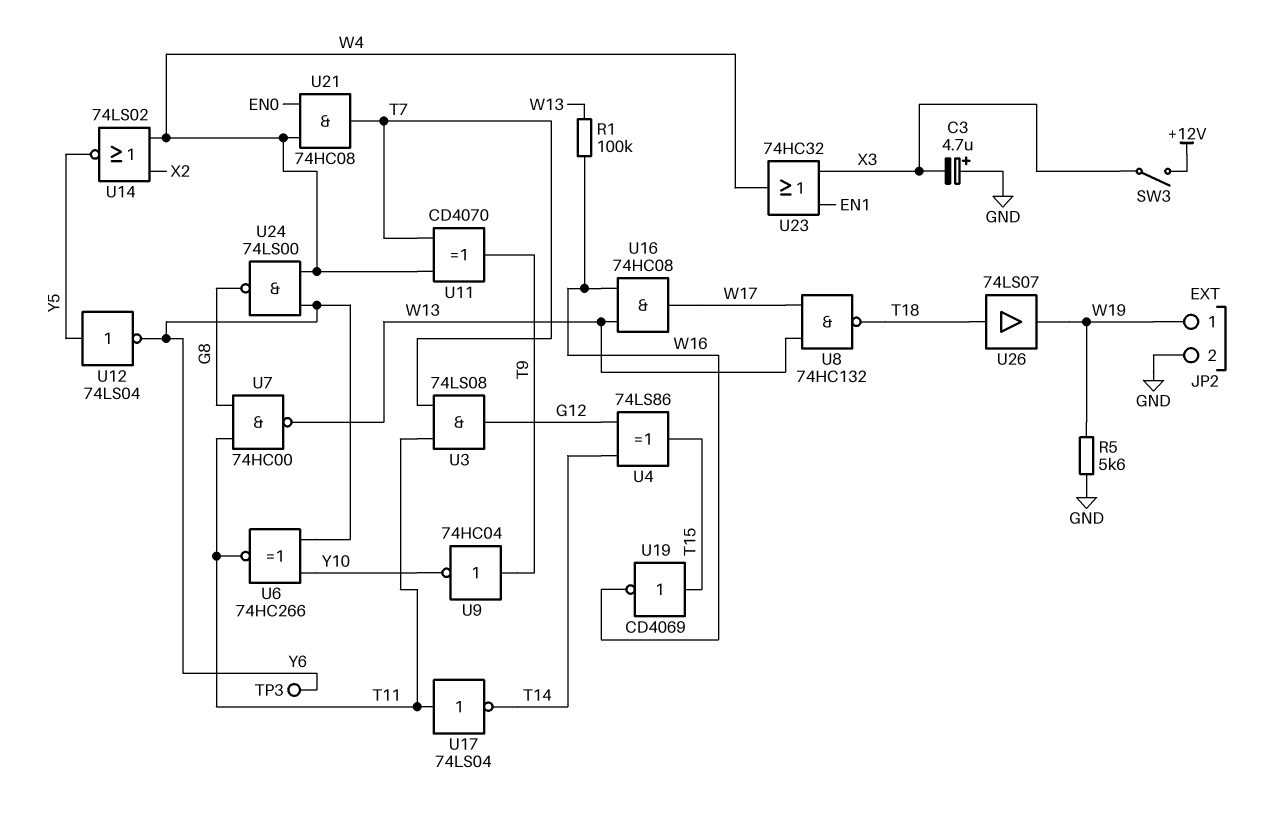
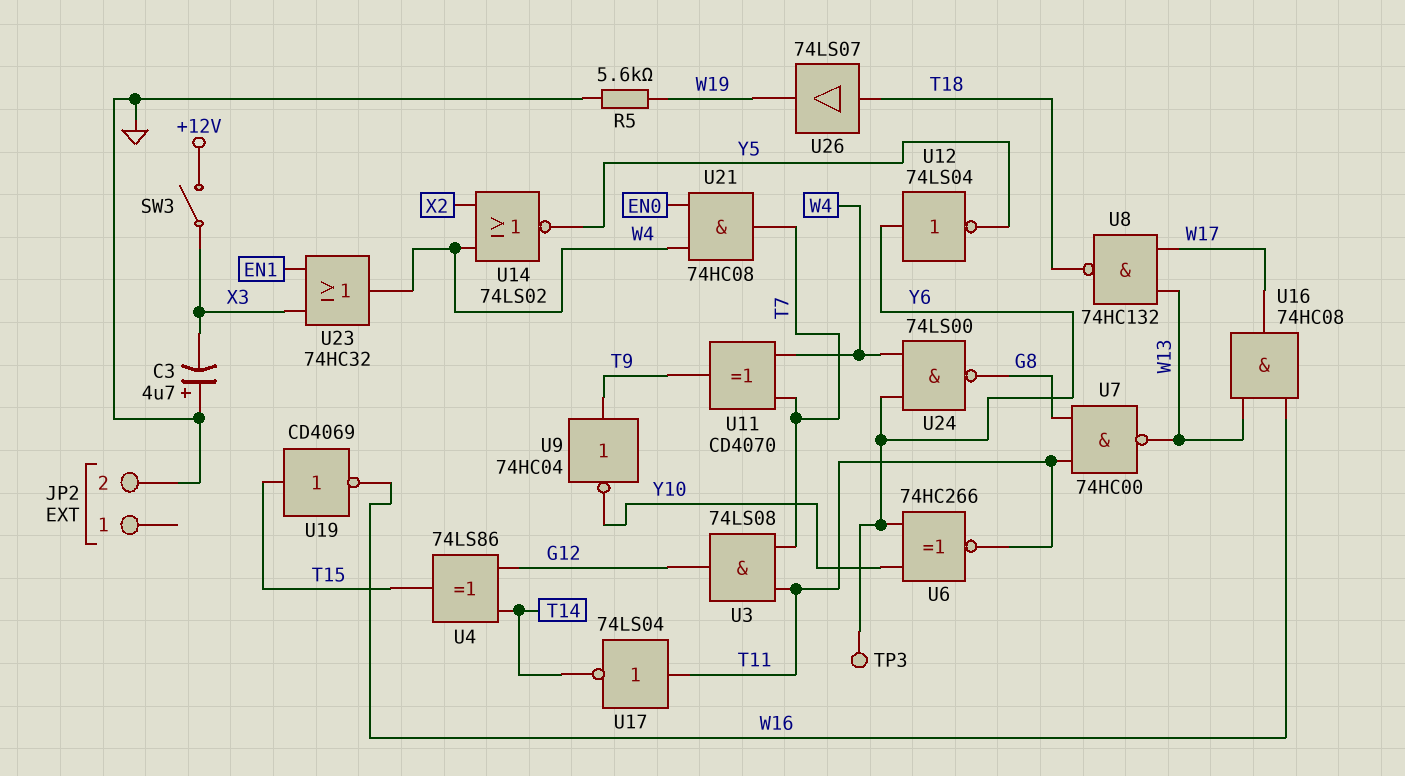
JP2 pin 1: W19 -> none
R1: 100k (W13, W16) -> none
U12: NOT 74LS04 (in Y5, out Y6) -> NOT 74LS04 (in Y6, out Y5)

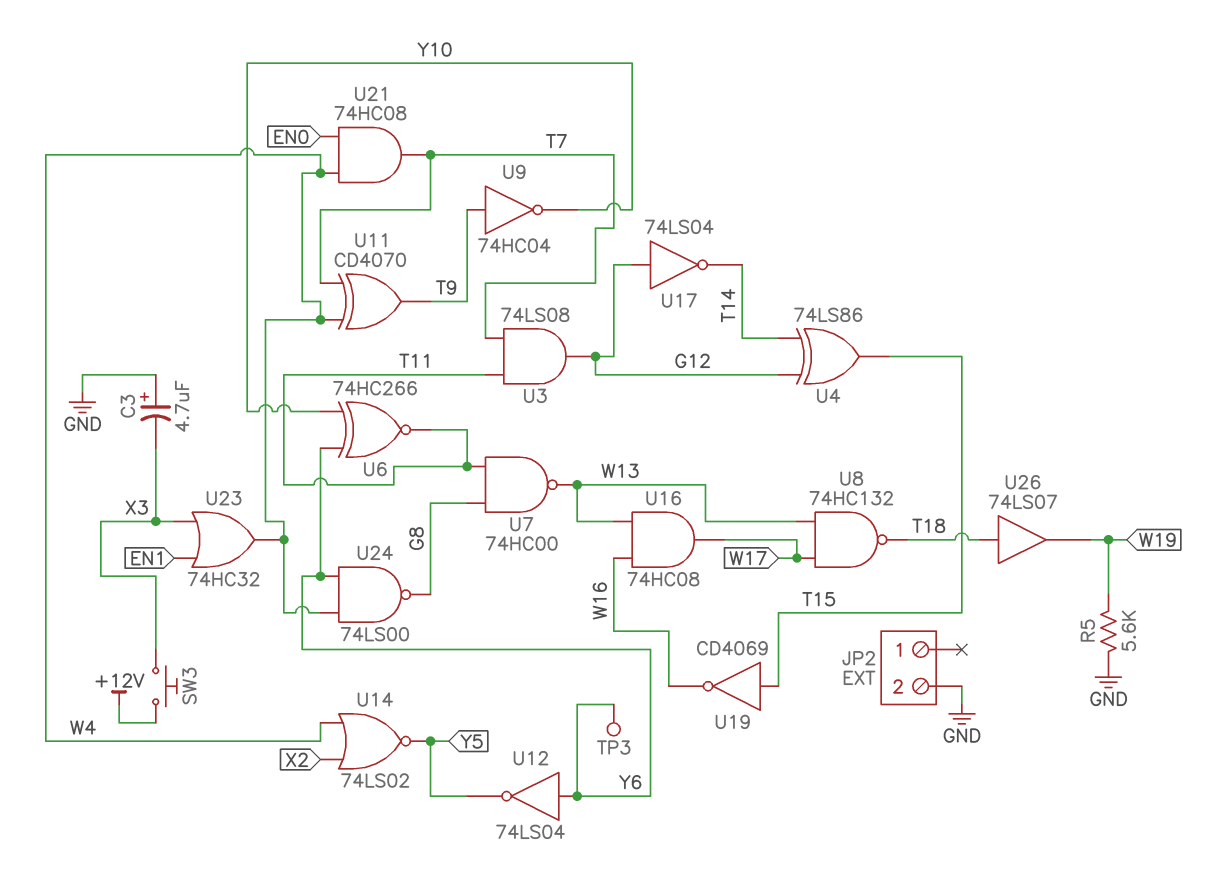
SW3: switch (+12V, X3) -> button (+12V, X3)
U17: NOT 74LS04 (in T11, out T14) -> NOT 74LS04 (in G12, out T14)

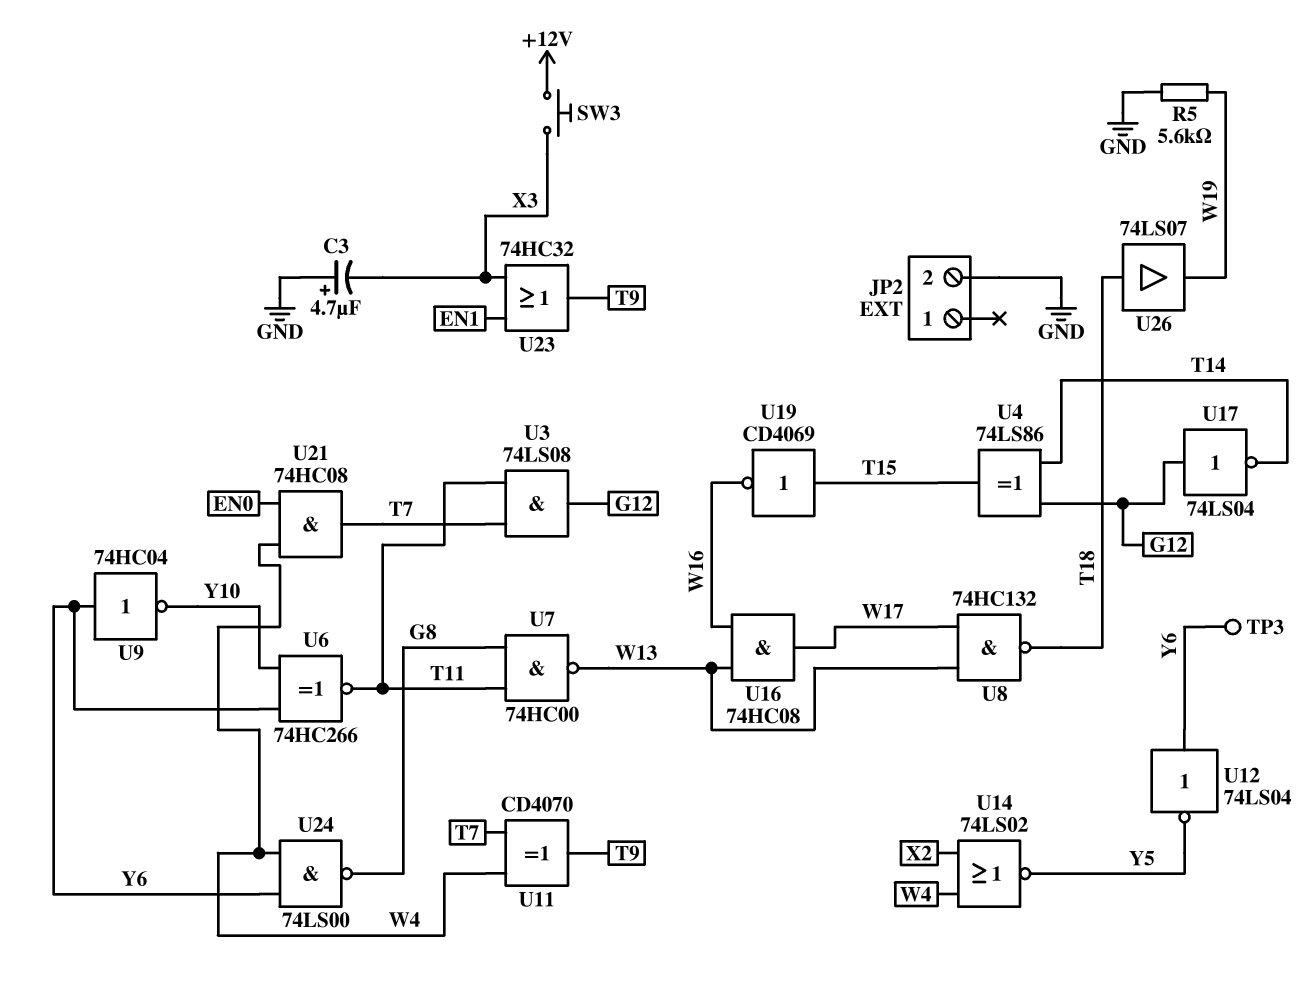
U9: NOT 74HC04 (in T9, out Y10) -> NOT 74HC04 (in Y6, out Y10)
U23: OR 74HC32 (in EN1, in X3, out W4) -> OR 74HC32 (in EN1, in X3, out T9)

